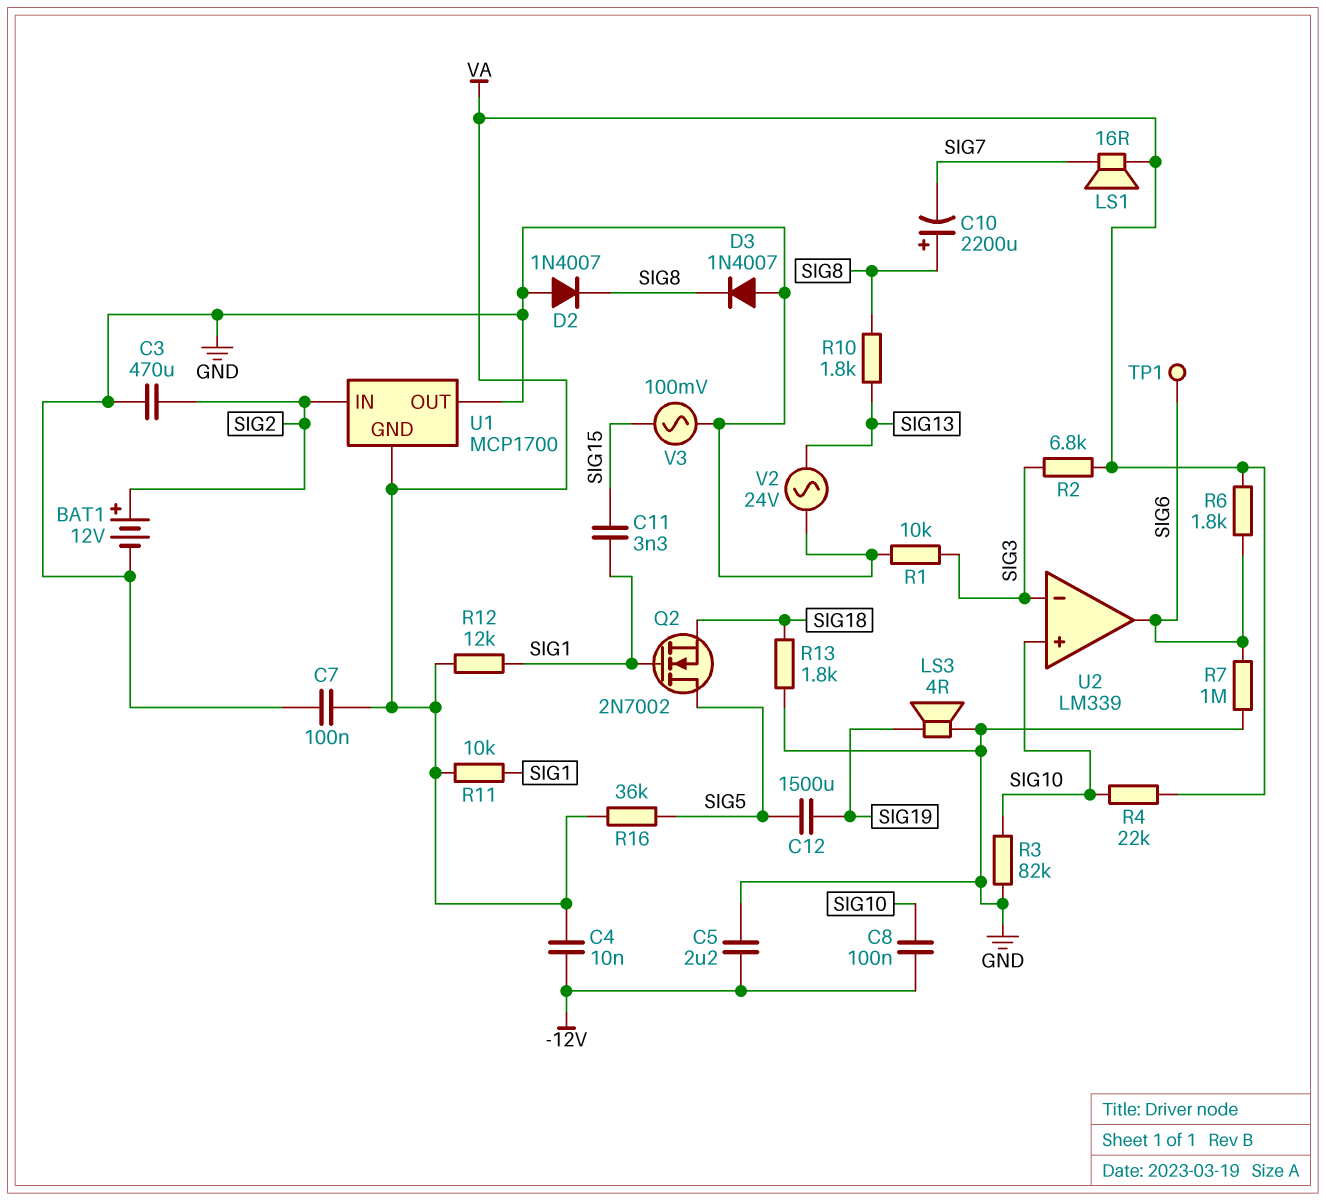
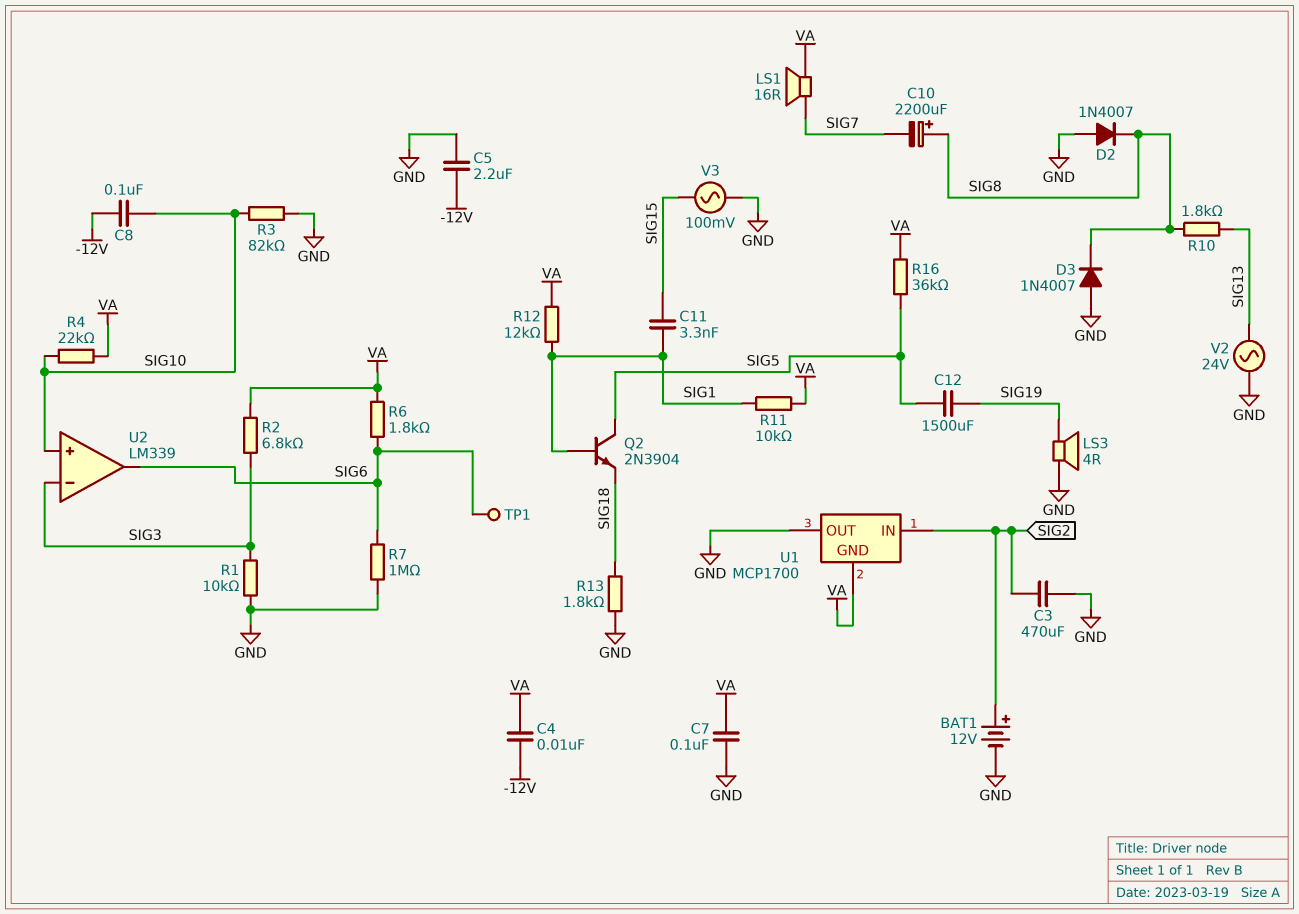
Q2: NMOS 2N7002 (G SIG1, D SIG5, S SIG18) -> NPN 2N3904 (B SIG1, C SIG5, E SIG18)

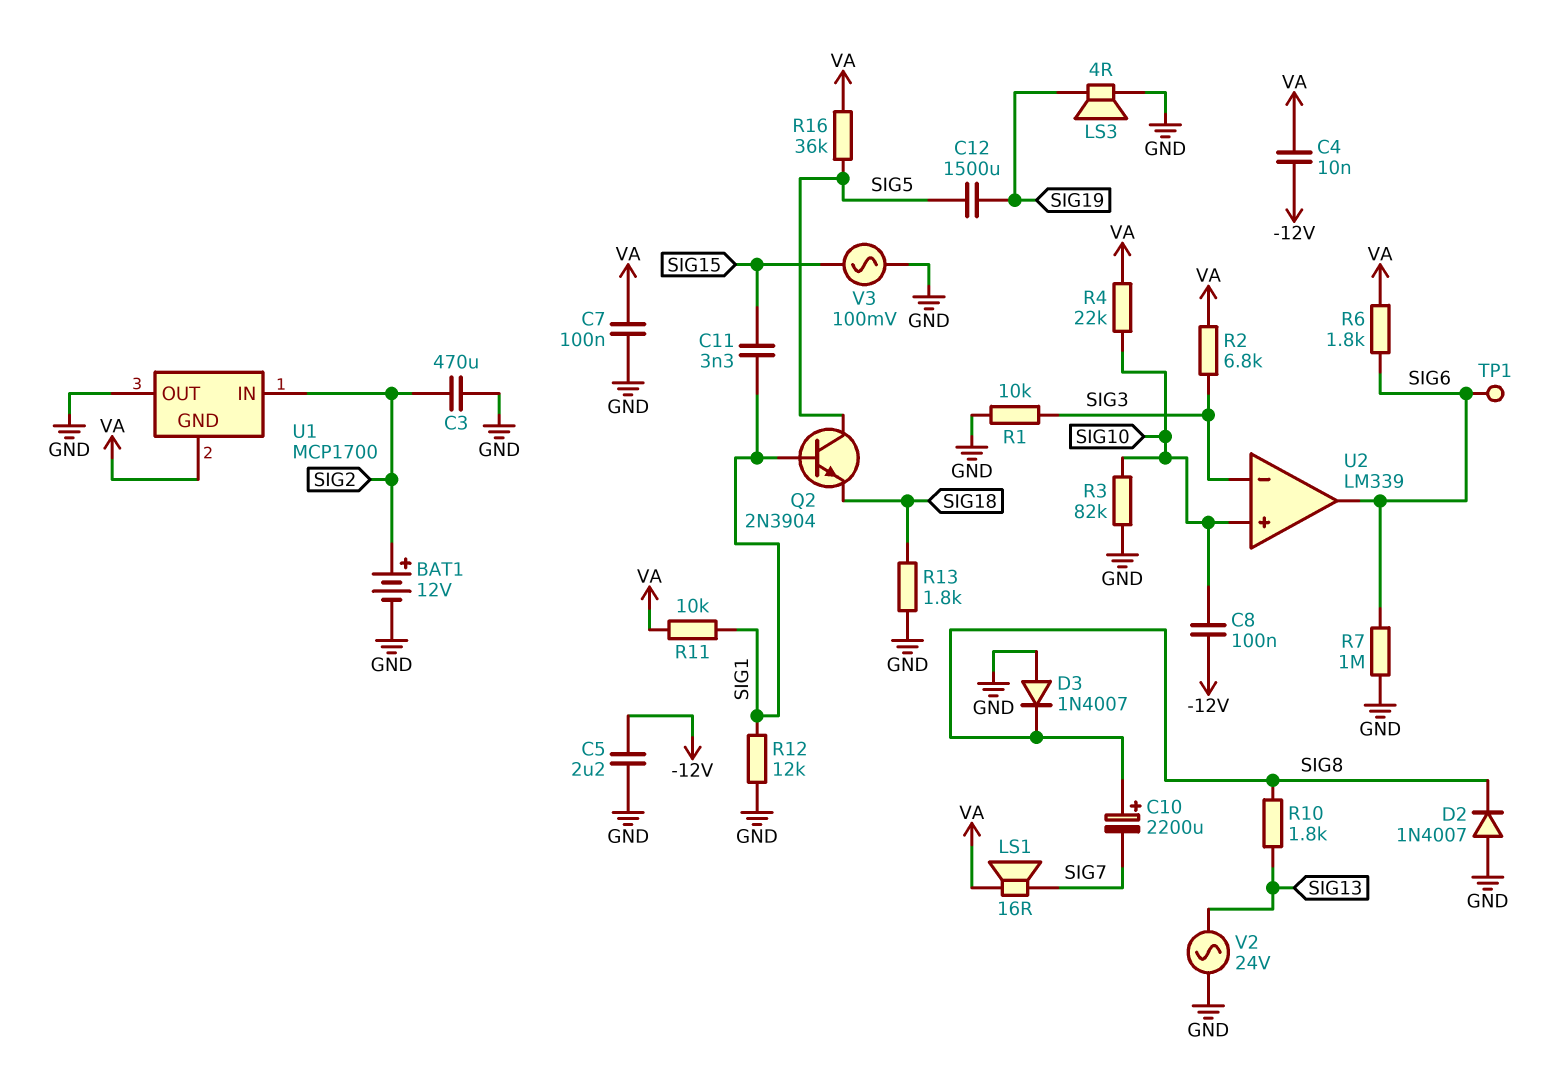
R12: 12k (SIG1, VA) -> 12k (GND, SIG1)

